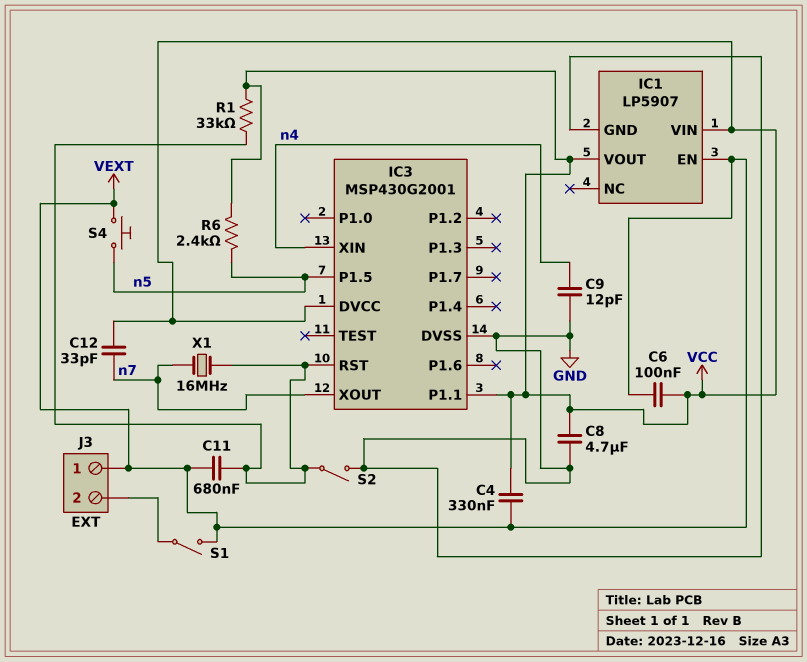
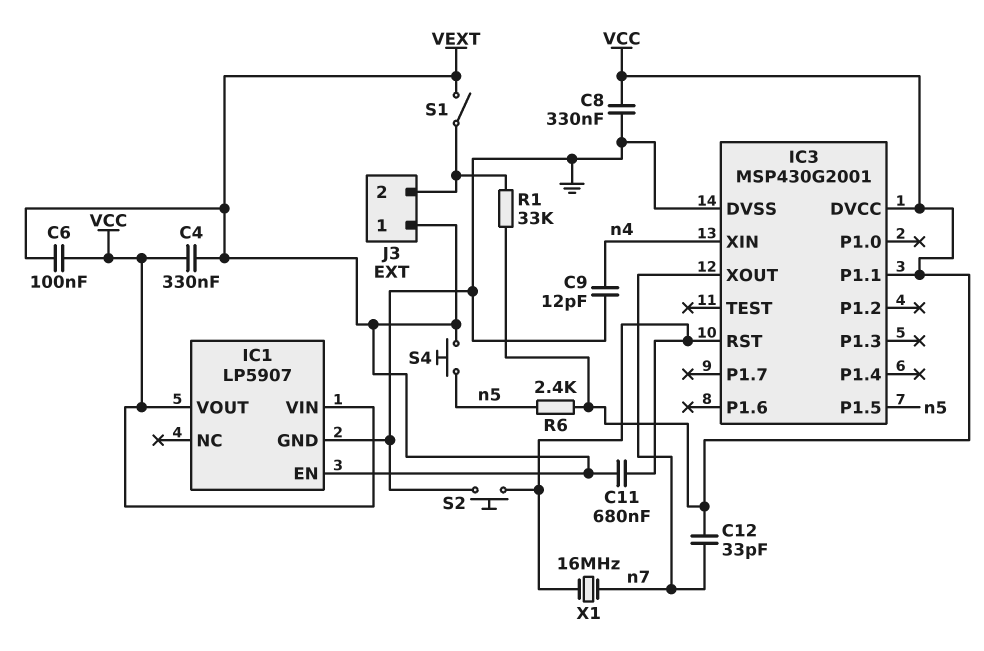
C8: 4.7uF (GND, VCC) -> 330nF (GND, VCC)
R1: 33k (IC3/RST, VCC) -> 33k (J3/2, VCC)
S2: switch (GND, IC3/RST) -> button (GND, IC3/RST)

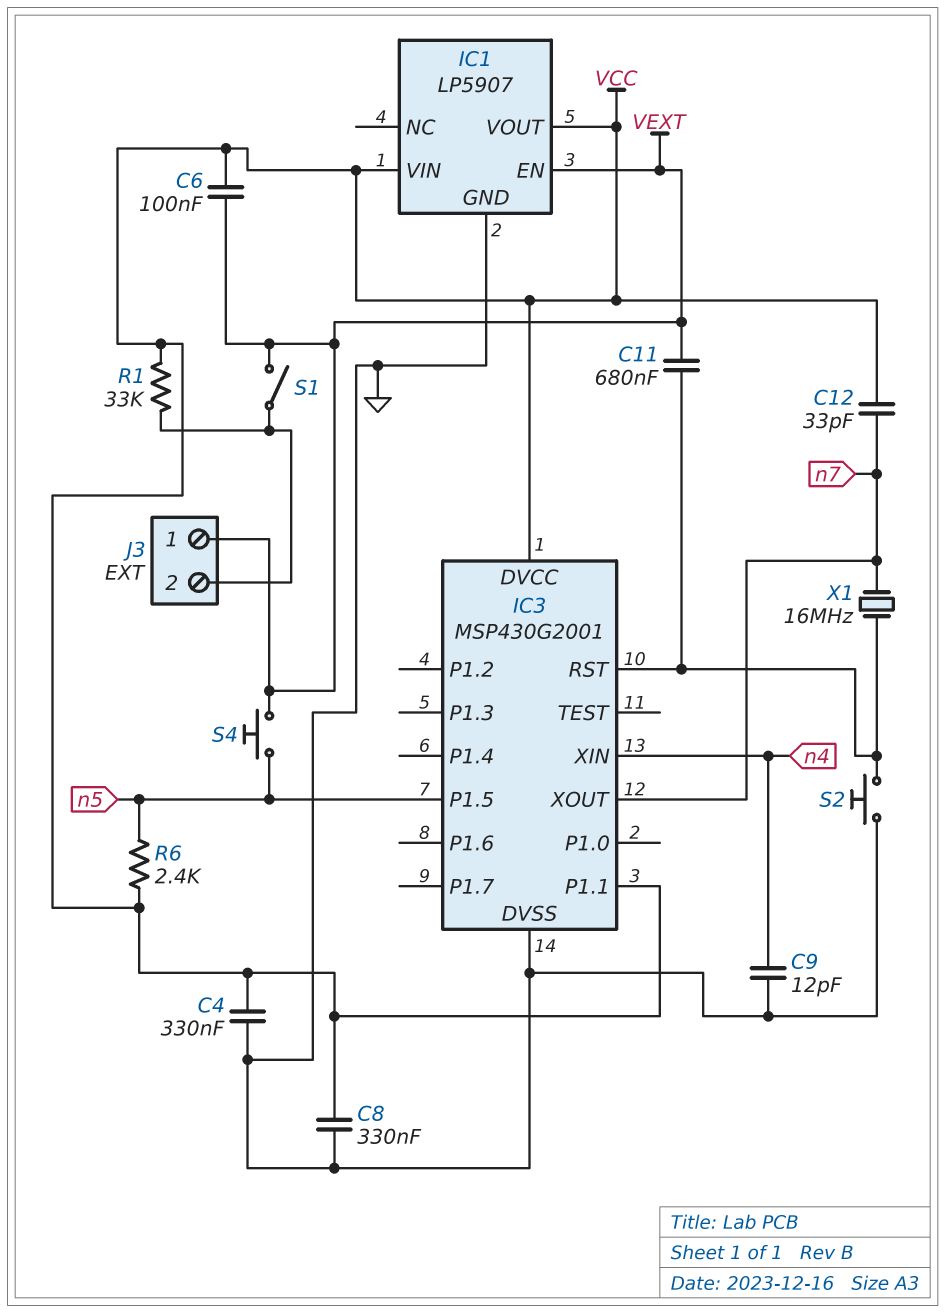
C4: 330nF (VCC, VEXT) -> 330nF (GND, VCC)

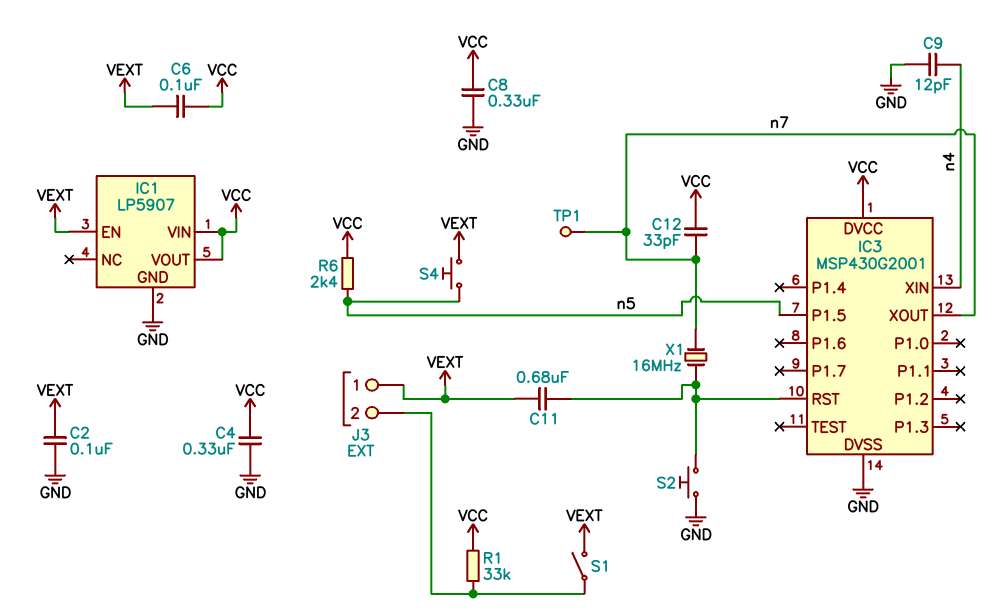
C2: none -> 100nF (GND, VEXT)
IC3 pin P1.1: VCC -> none
TP1: none -> test point (n7)

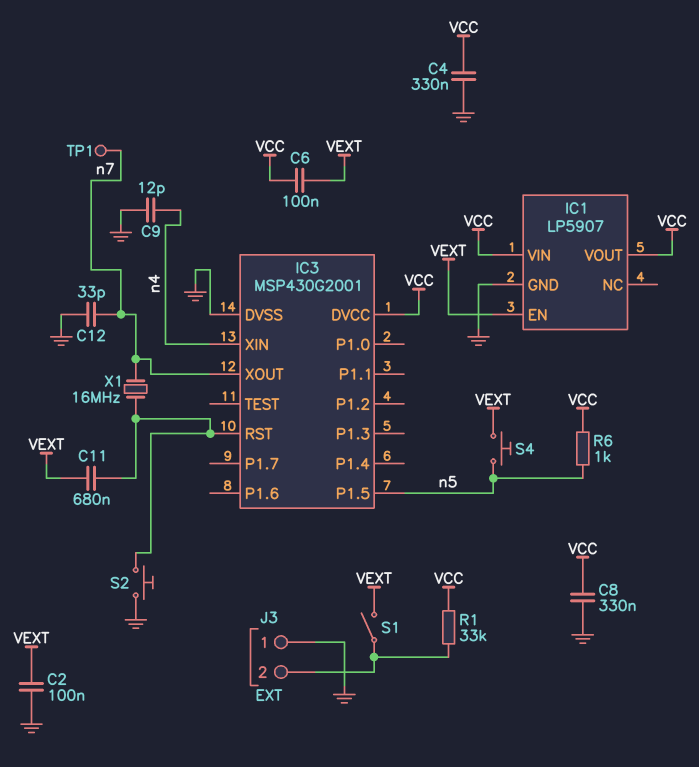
C12: 33pF (VCC, n7) -> 33pF (GND, n7)
J3 pin 1: VEXT -> GND
R6: 2.4k (VCC, n5) -> 1k (VCC, n5)

